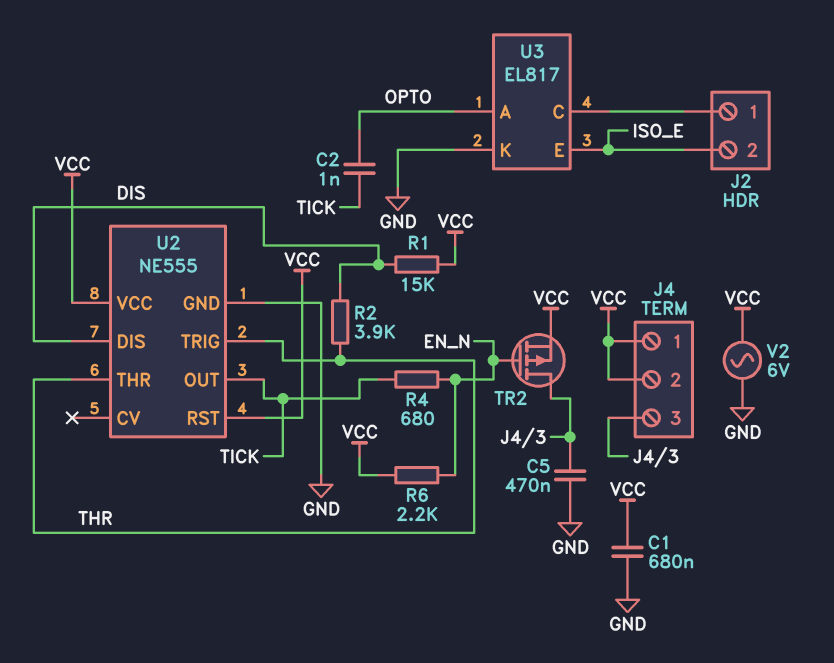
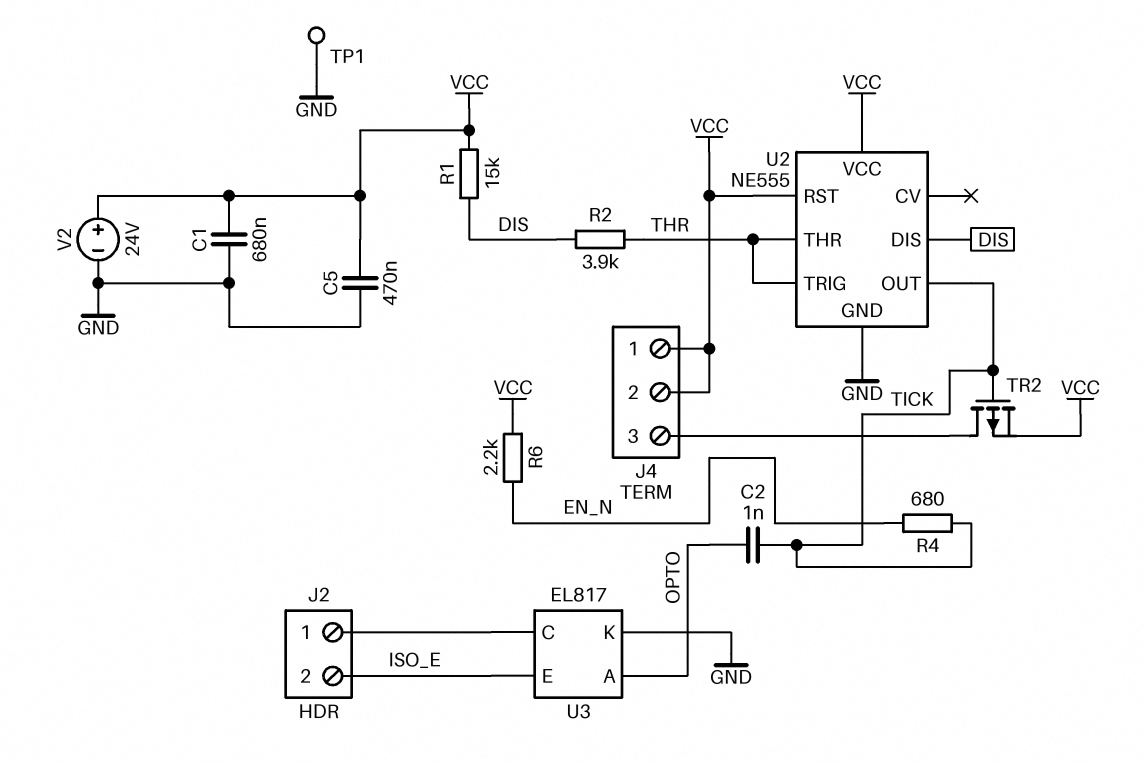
C5: 470nF (GND, J4/3) -> 470nF (GND, VCC)
TP1: none -> test point (GND)
TR2: PMOS (G EN_N, D J4/3, S VCC) -> PMOS (G TICK, D J4/3, S VCC)
V2: AC 6V (GND, VCC) -> 24V (plus VCC, minus GND)

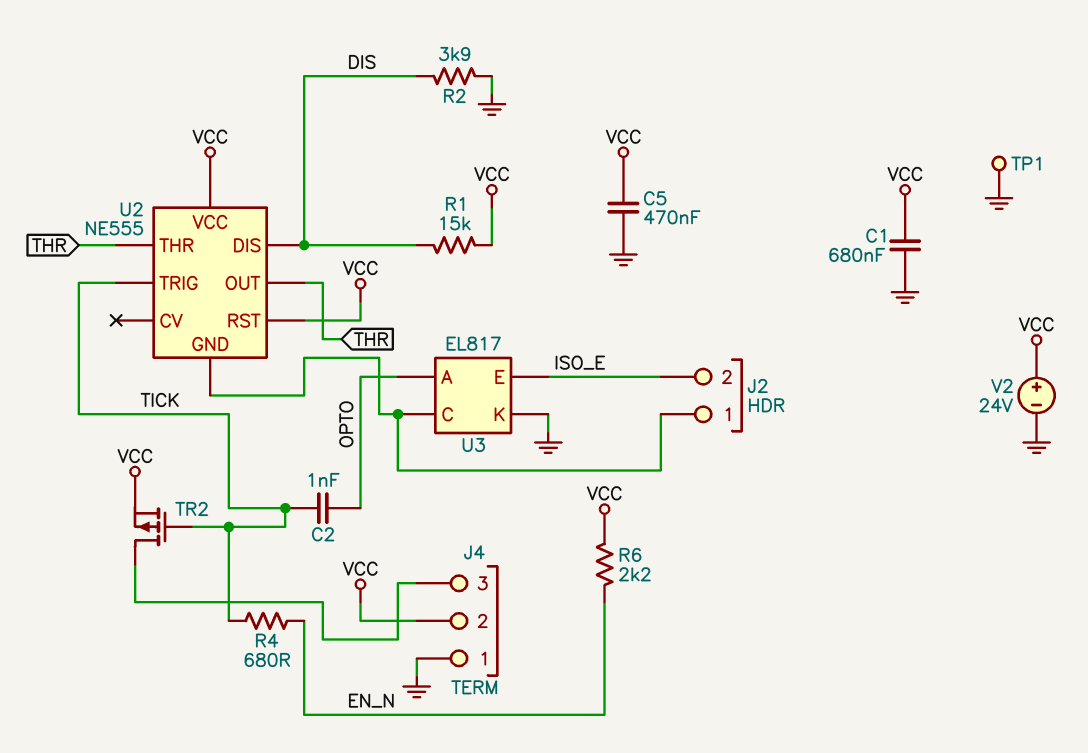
J4 pin 1: VCC -> GND
R2: 3.9k (DIS, THR) -> 3.9k (DIS, GND)
U2 pin GND: GND -> J2/1
U2 pin OUT: TICK -> THR
U2 pin TRIG: THR -> TICK

